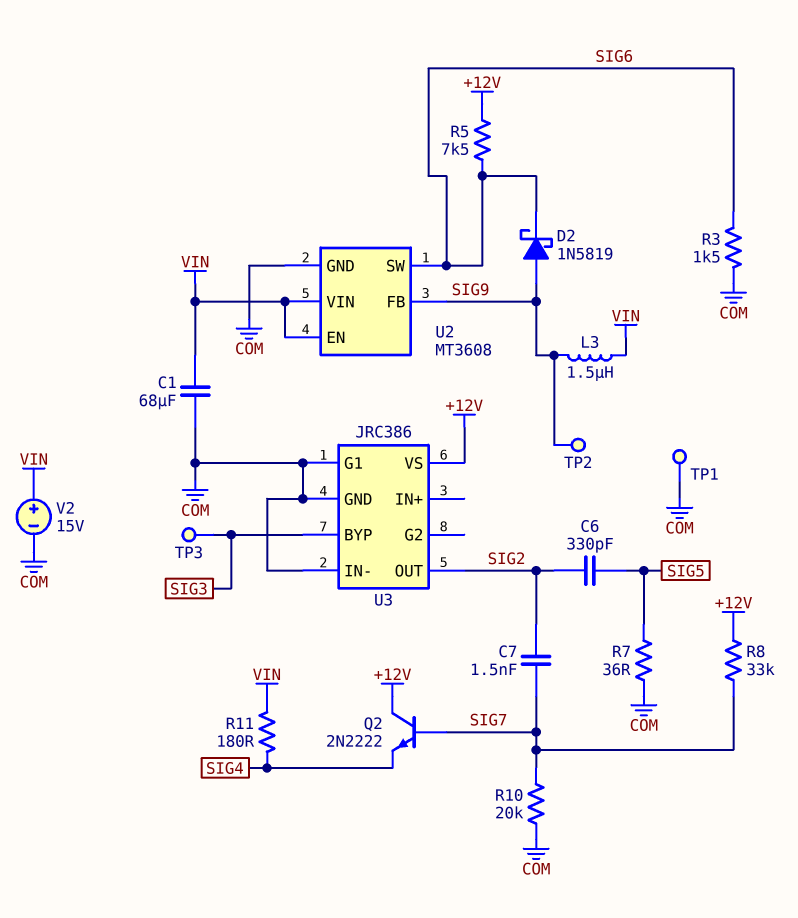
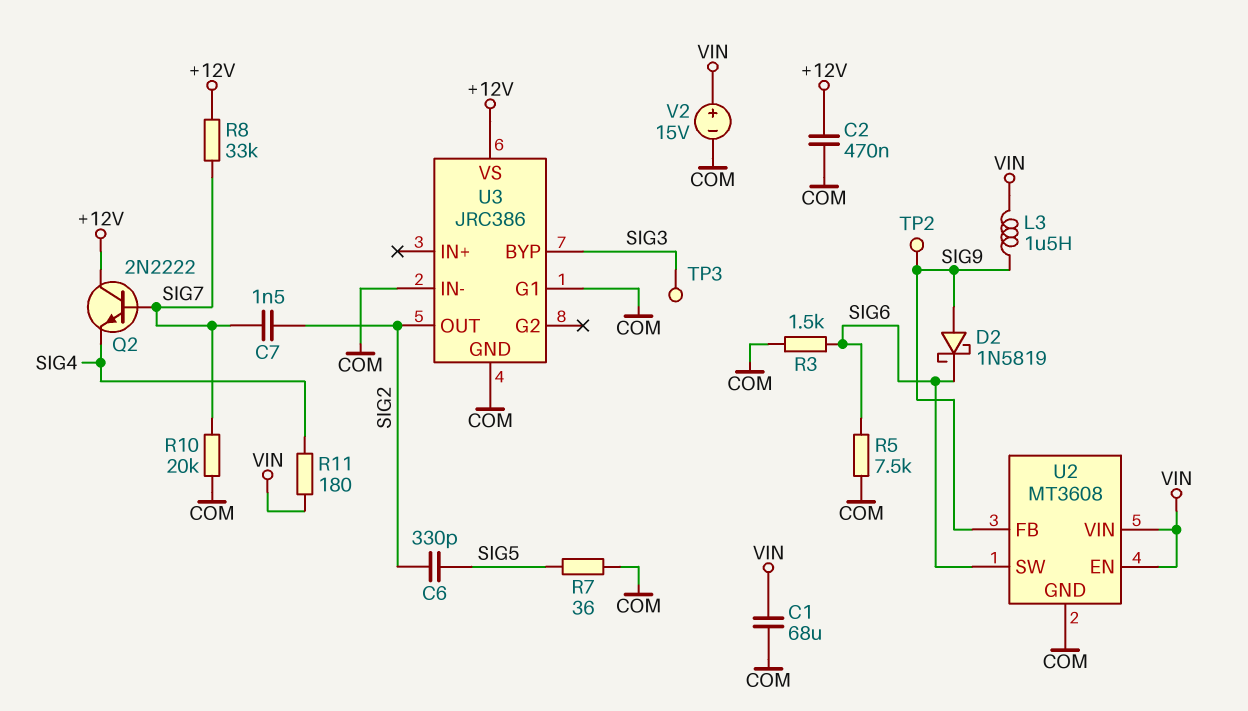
C2: none -> 470nF (+12V, COM)
R5: 7.5k (+12V, SIG6) -> 7.5k (COM, SIG6)
TP1: test point (COM) -> none

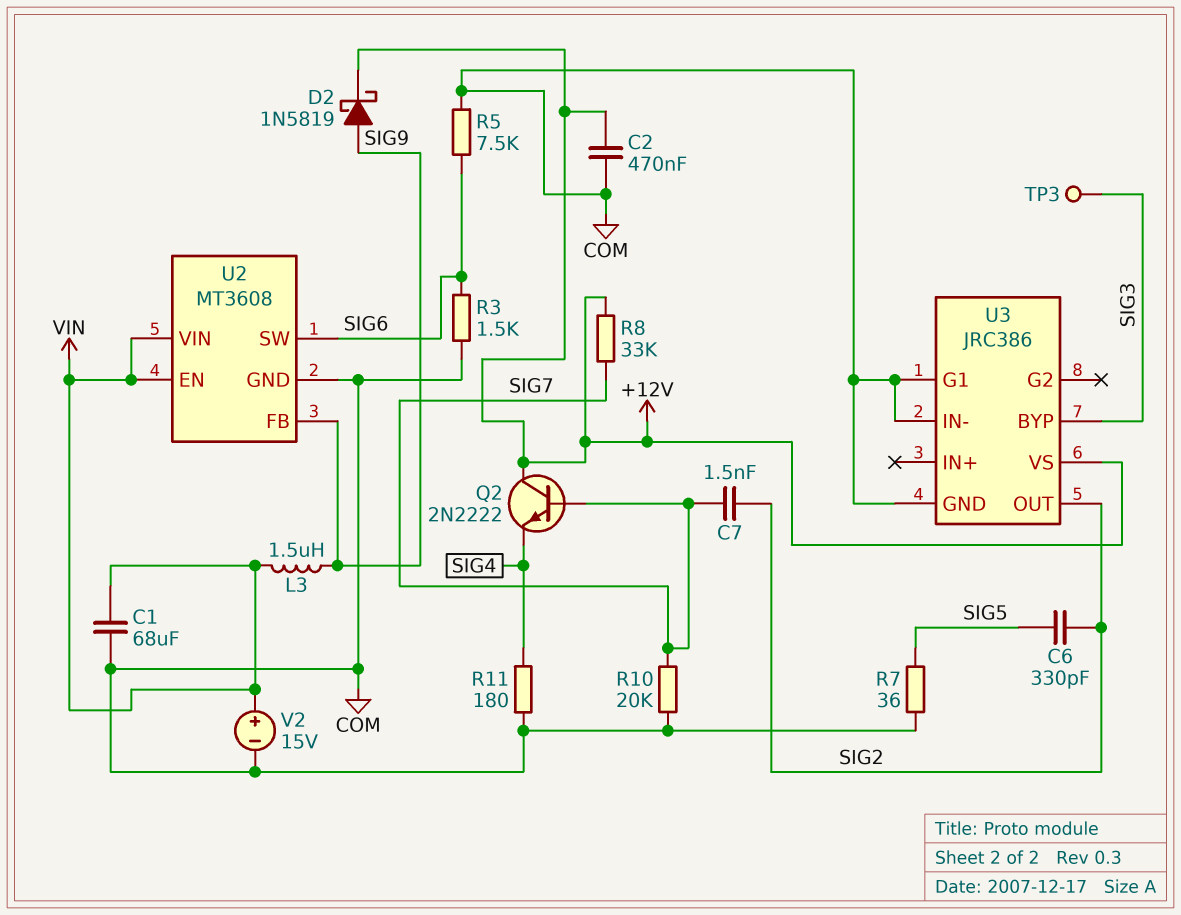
D2: schottky 1N5819 (A SIG9, K SIG6) -> schottky 1N5819 (A SIG9, K +12V)
R11: 180 (SIG4, VIN) -> 180 (COM, SIG4)
TP2: test point (SIG9) -> none

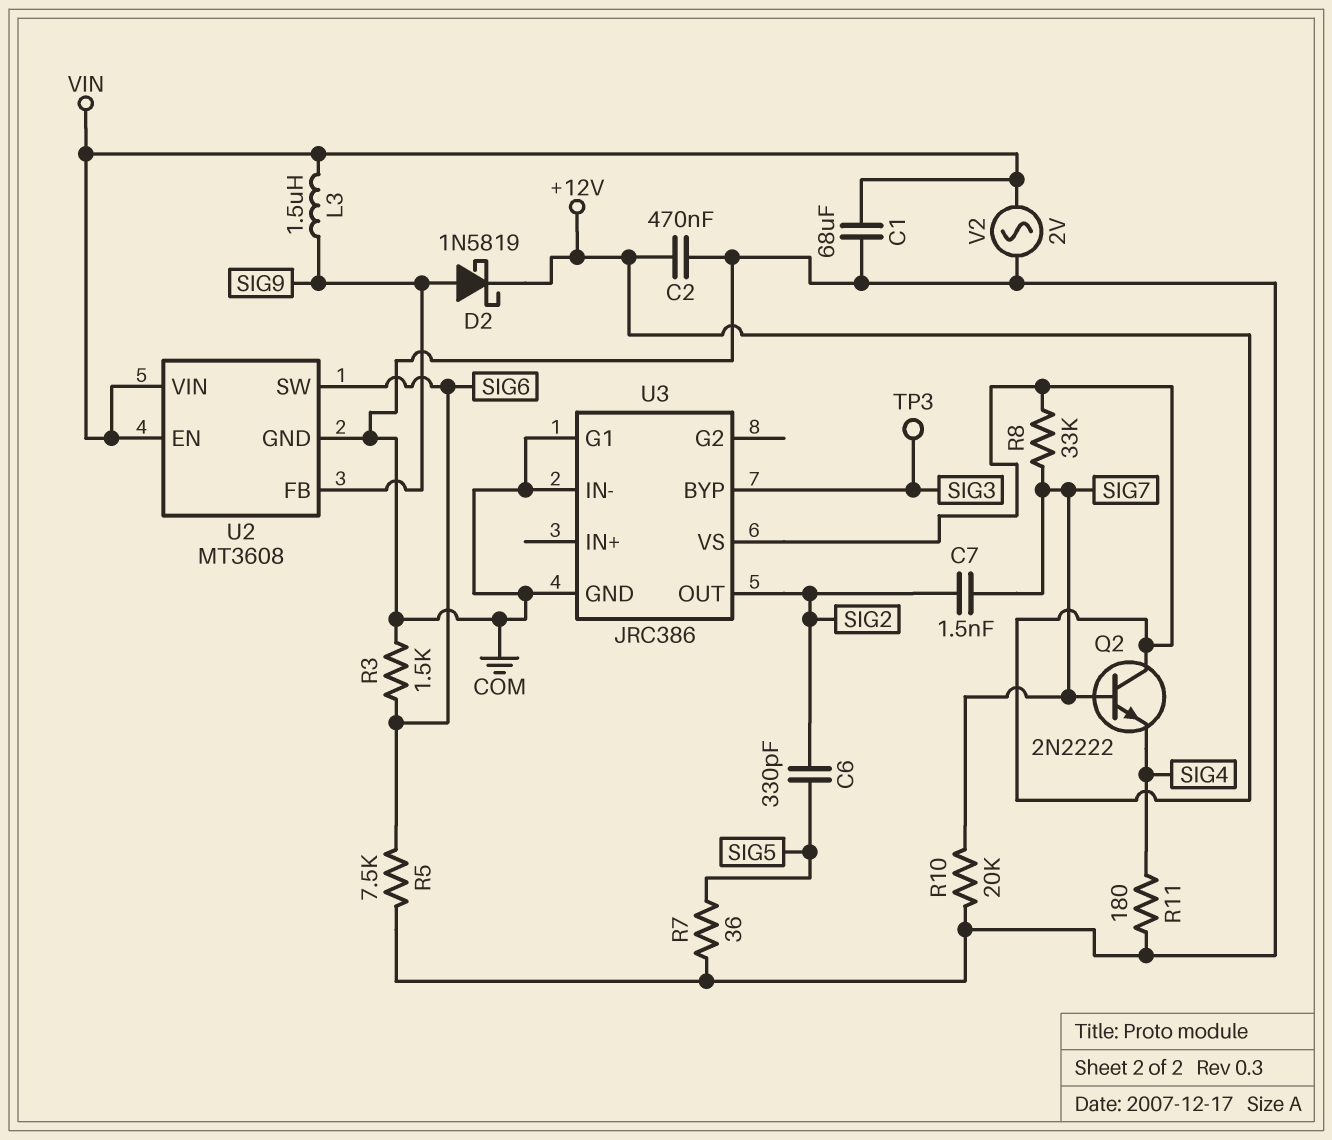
V2: 15V (plus VIN, minus COM) -> AC 2V (COM, VIN)

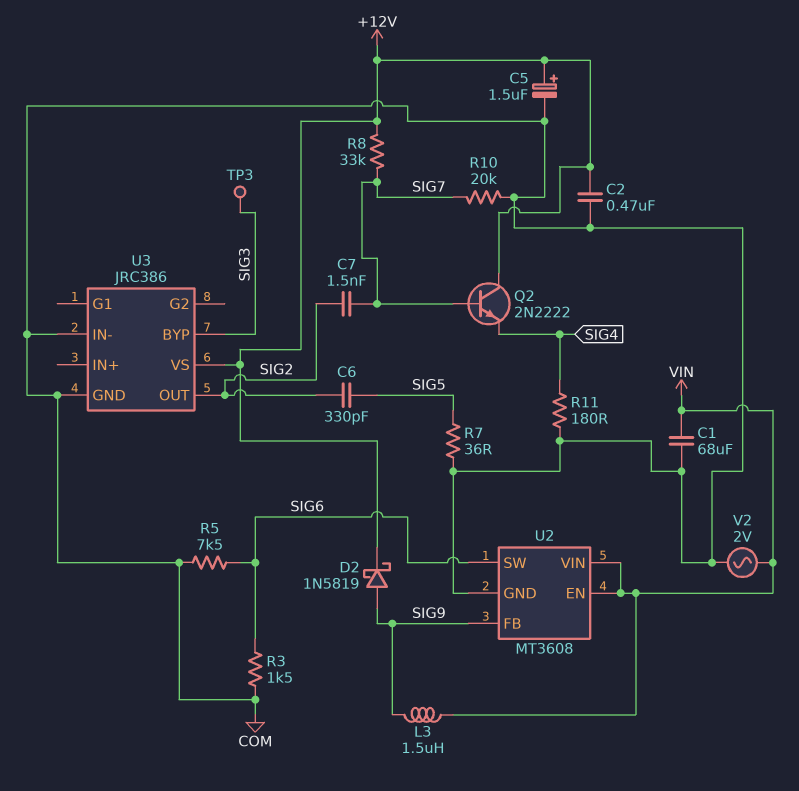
C5: none -> 1.5uF (plus +12V, minus COM)
U3 pin G1: COM -> none

